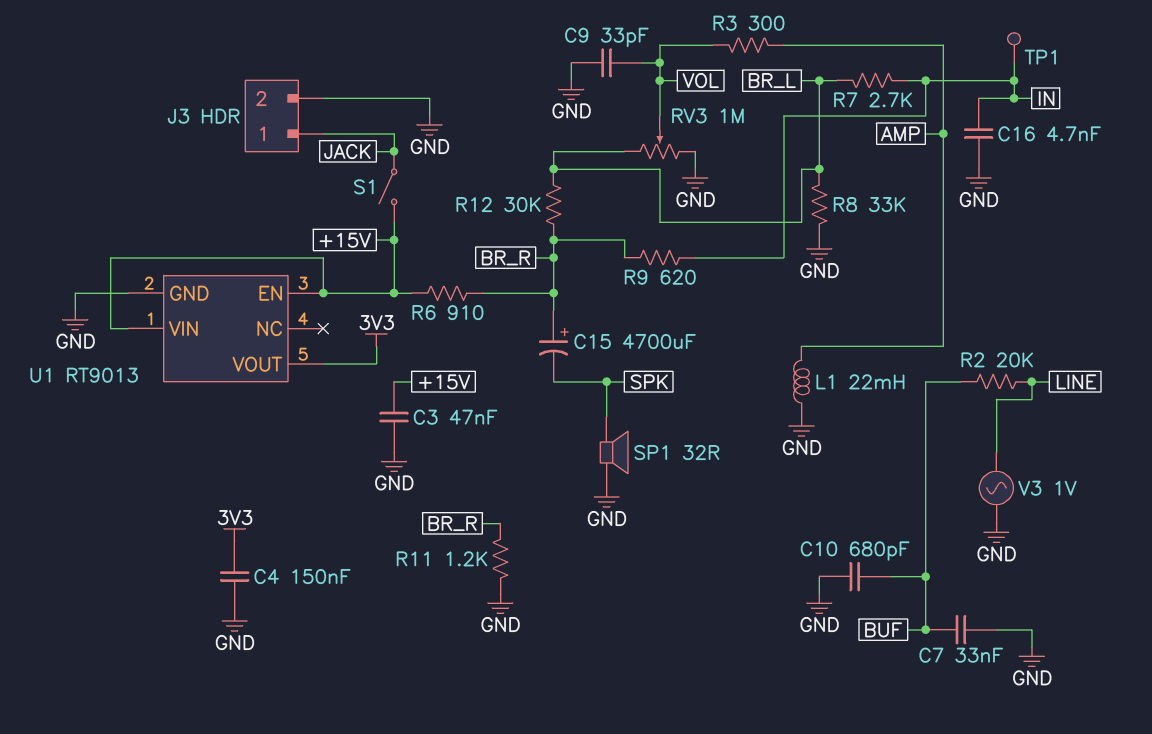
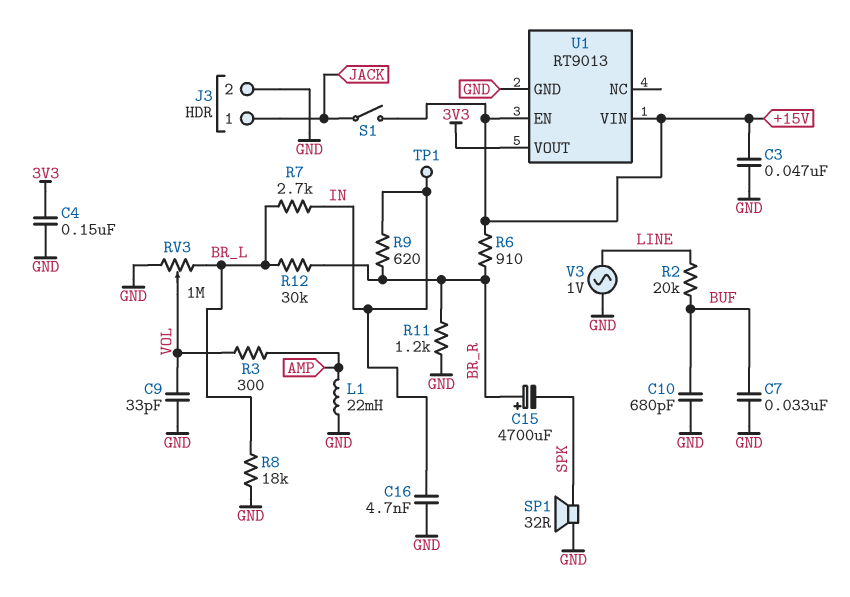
R8: 33k (BR_L, GND) -> 18k (BR_L, GND)

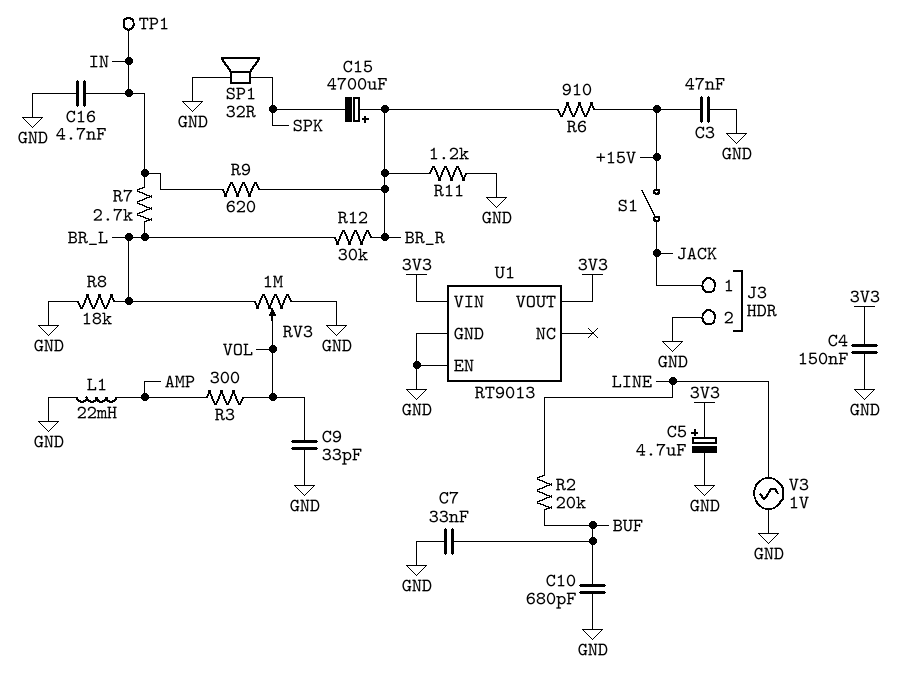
C5: none -> 4.7uF (plus 3V3, minus GND)
U1 pin EN: +15V -> GND
U1 pin VIN: +15V -> 3V3

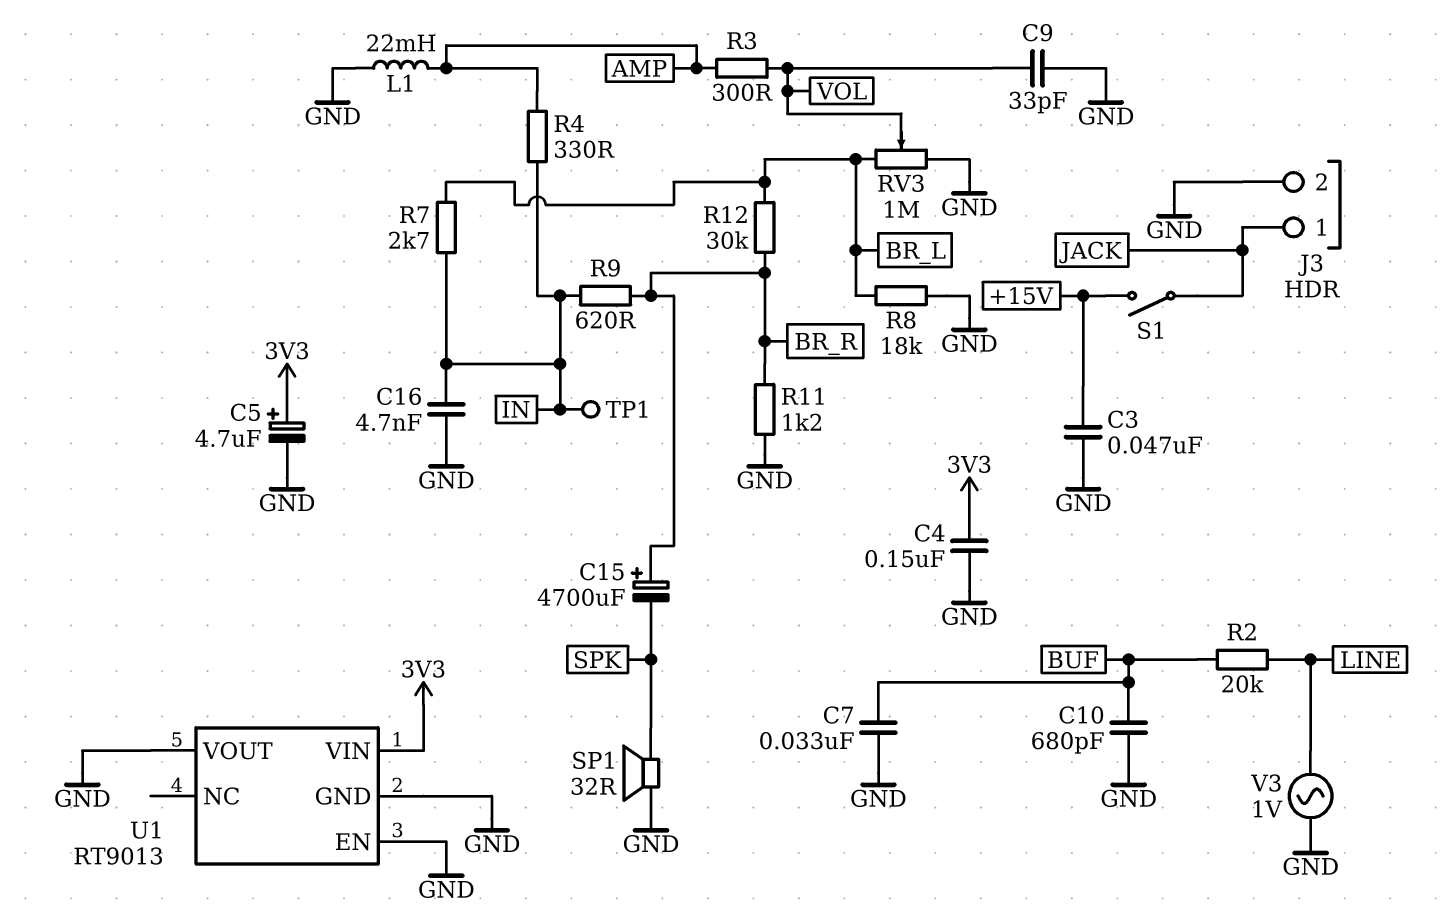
R4: none -> 330 (AMP, IN)
R6: 910 (+15V, BR_R) -> none
U1 pin VOUT: 3V3 -> GND

